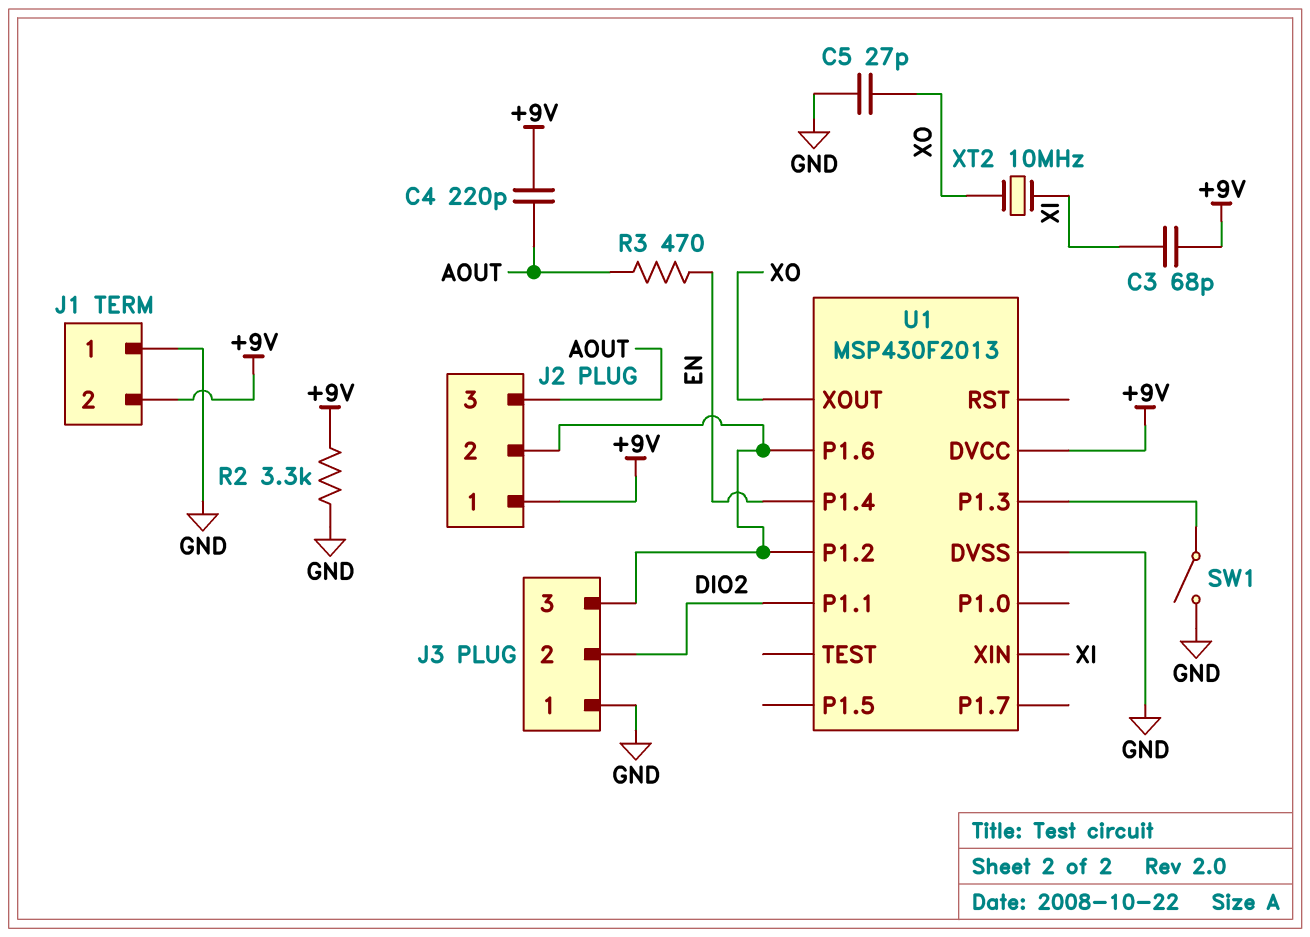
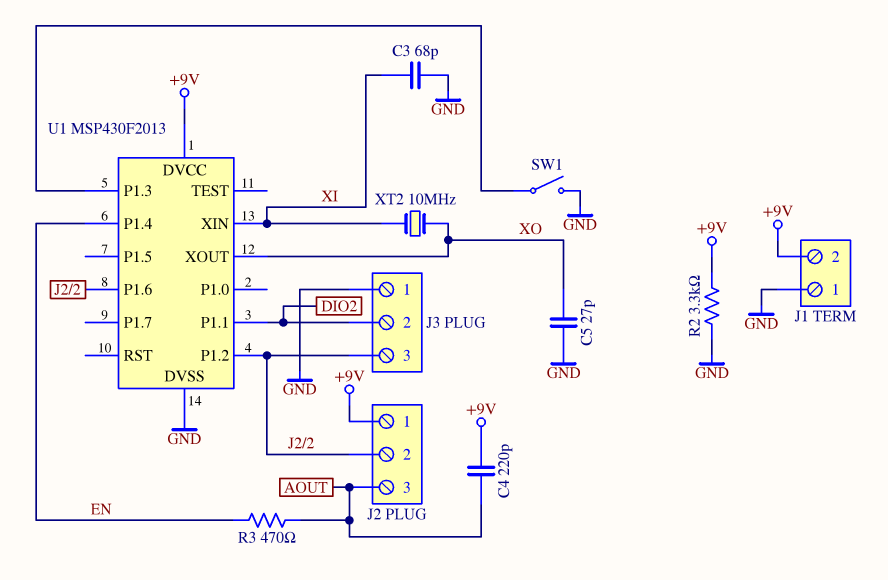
C3: 68pF (+9V, XI) -> 68pF (GND, XI)

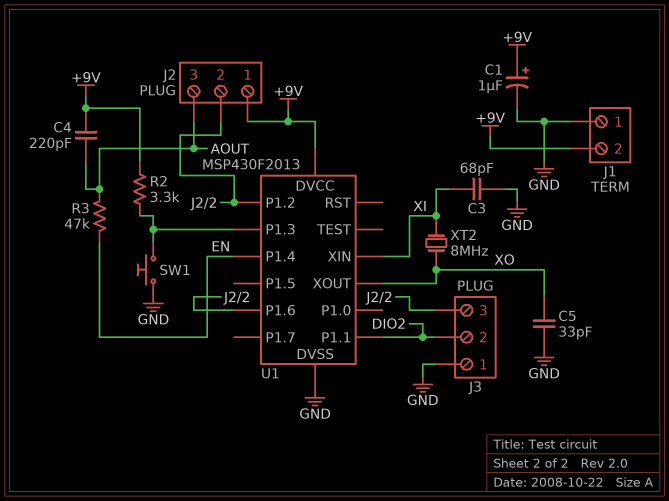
C1: none -> 1uF (plus +9V, minus GND)
C5: 27pF (GND, XO) -> 33pF (GND, XO)
R2: 3.3k (+9V, GND) -> 3.3k (+9V, U1/P1.3)
R3: 470 (AOUT, EN) -> 47k (AOUT, EN)
SW1: switch (GND, U1/P1.3) -> button (GND, U1/P1.3)
XT2: 10MHz (XI, XO) -> 8MHz (XI, XO)

